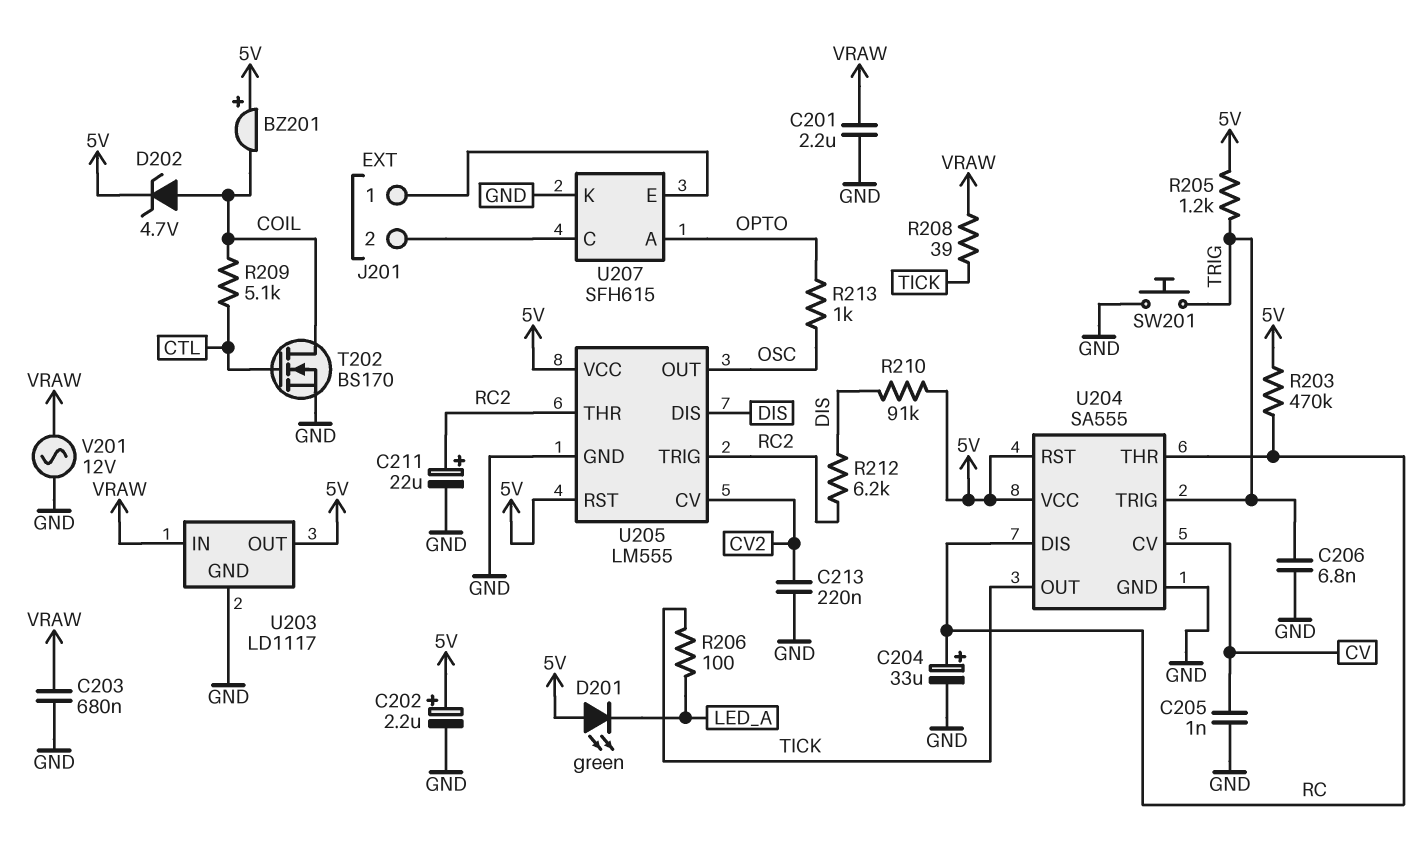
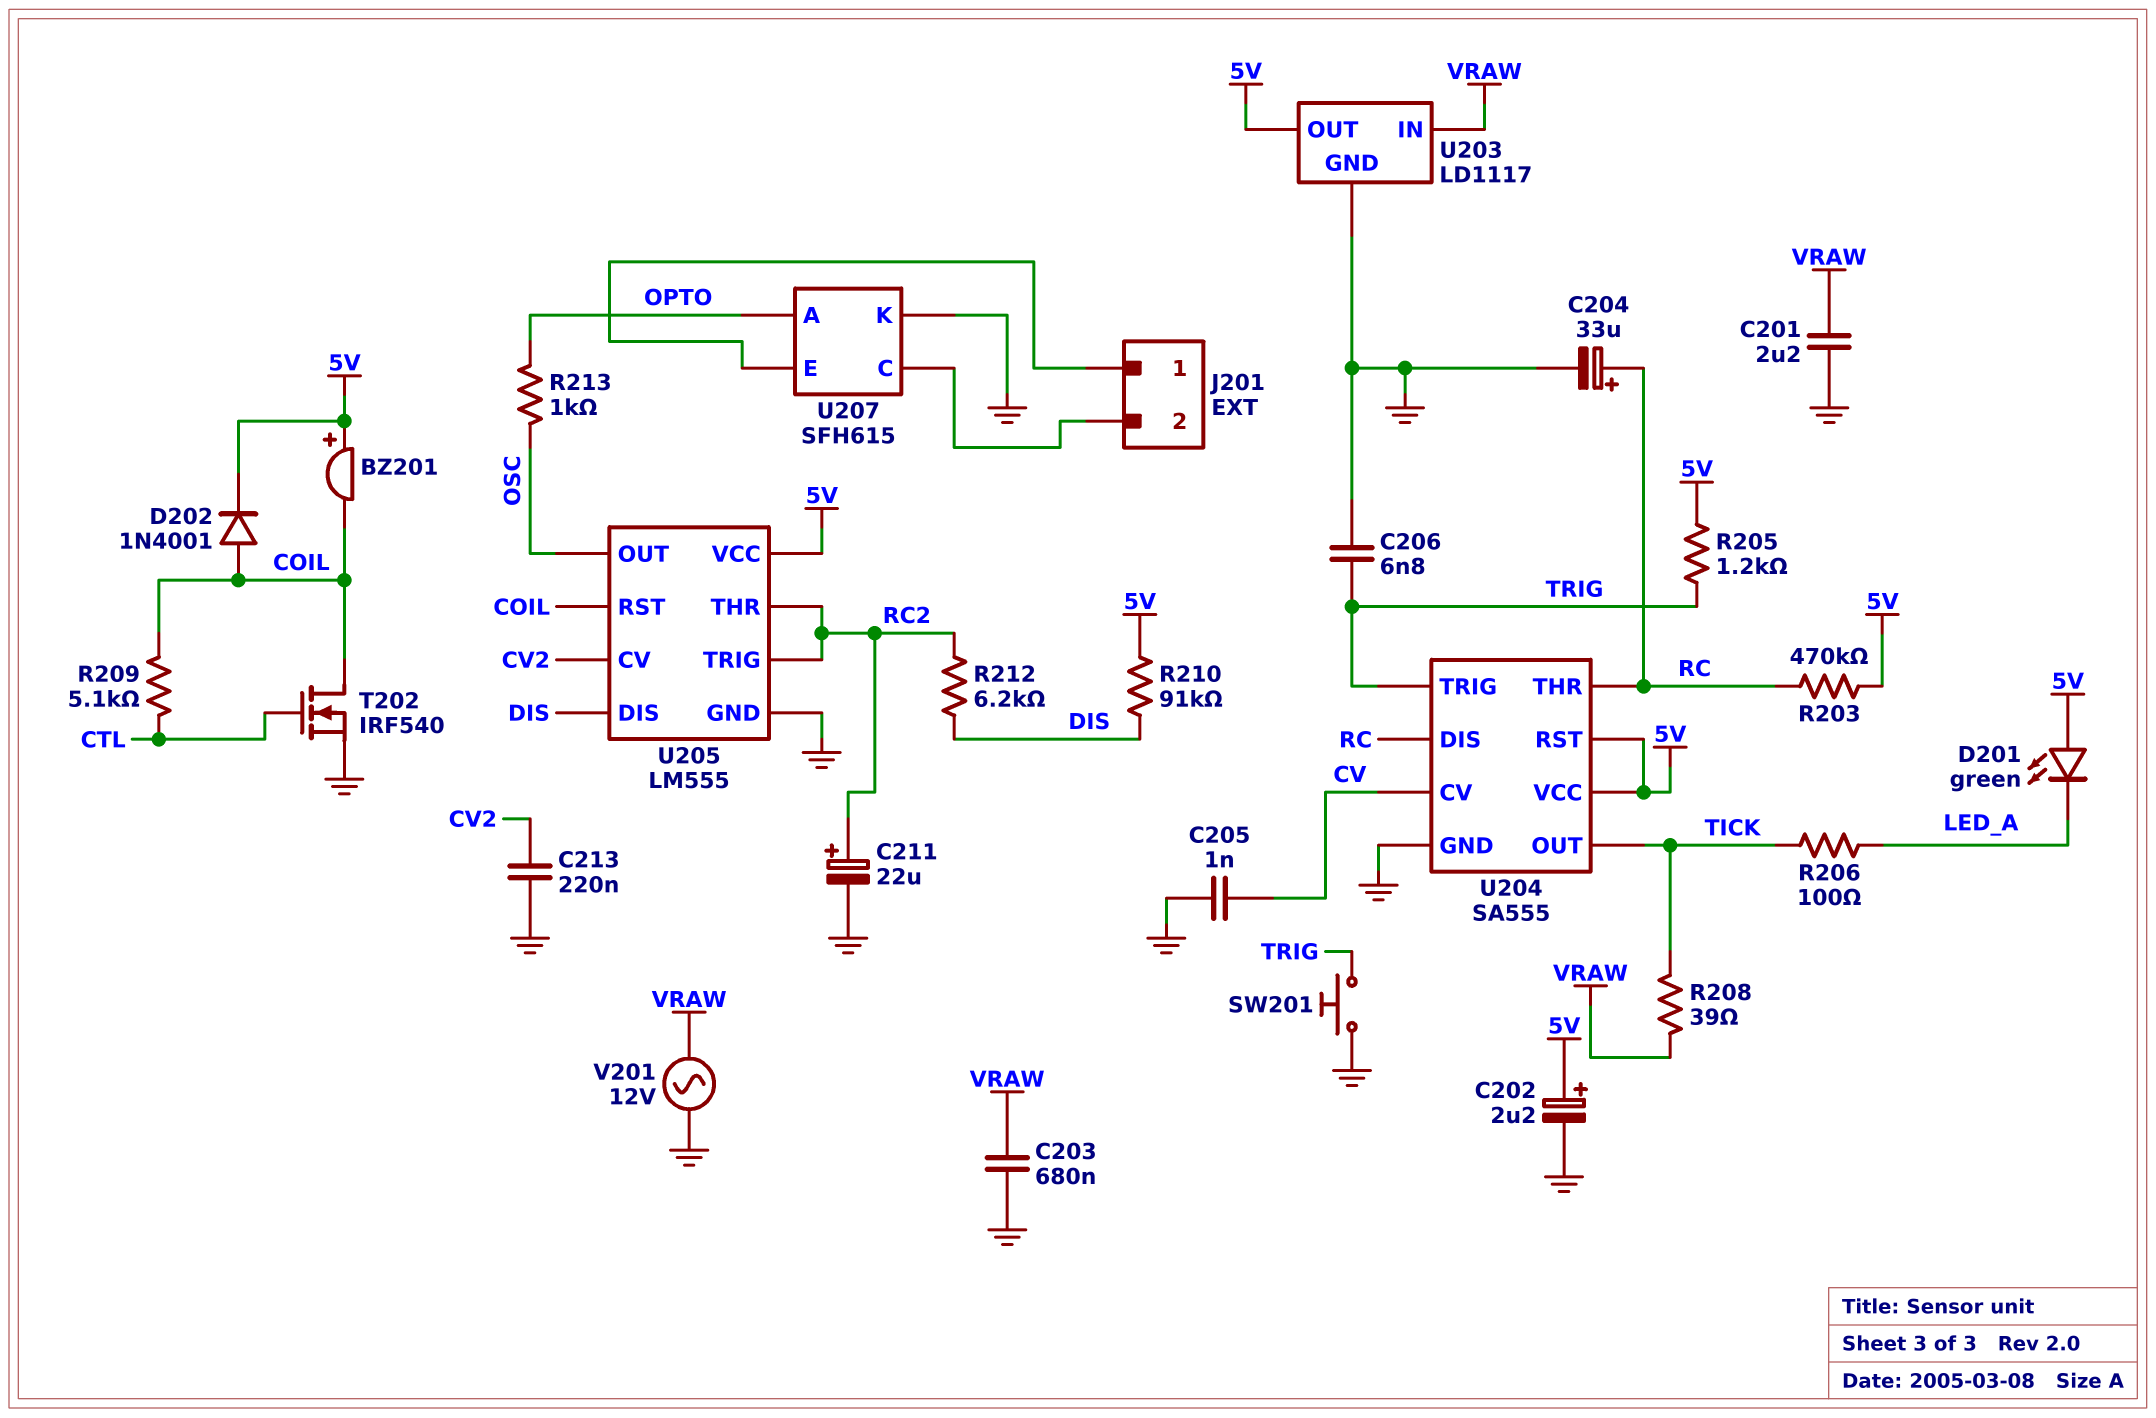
D202: zener 4.7V (A COIL, K 5V) -> diode 1N4001 (A COIL, K 5V)
T202: NMOS BS170 (G CTL, D COIL, S GND) -> NMOS IRF540 (G CTL, D COIL, S GND)
U205 pin RST: 5V -> COIL

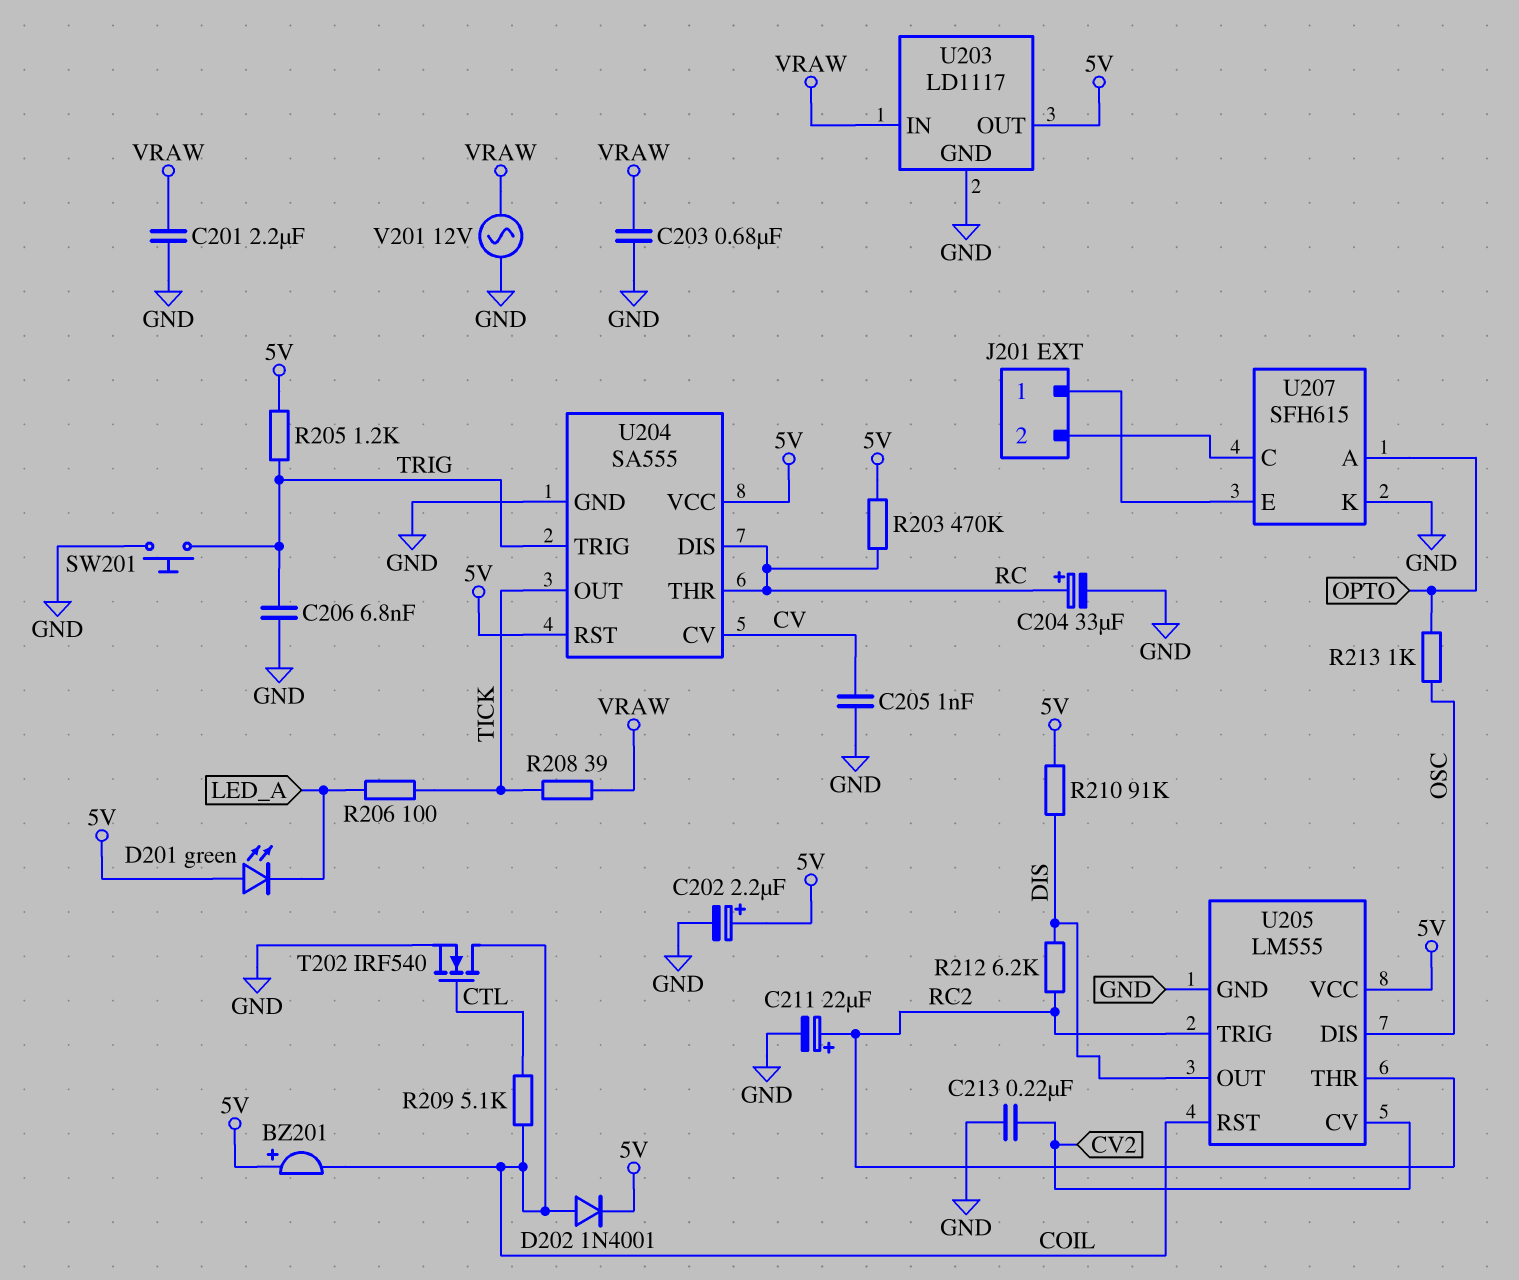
U205 pin DIS: DIS -> OSC
U205 pin OUT: OSC -> DIS

